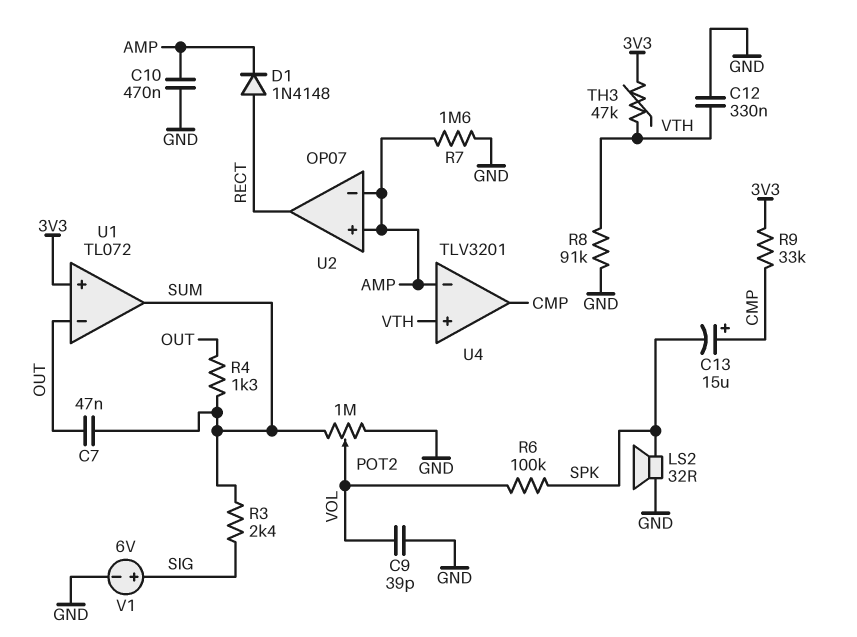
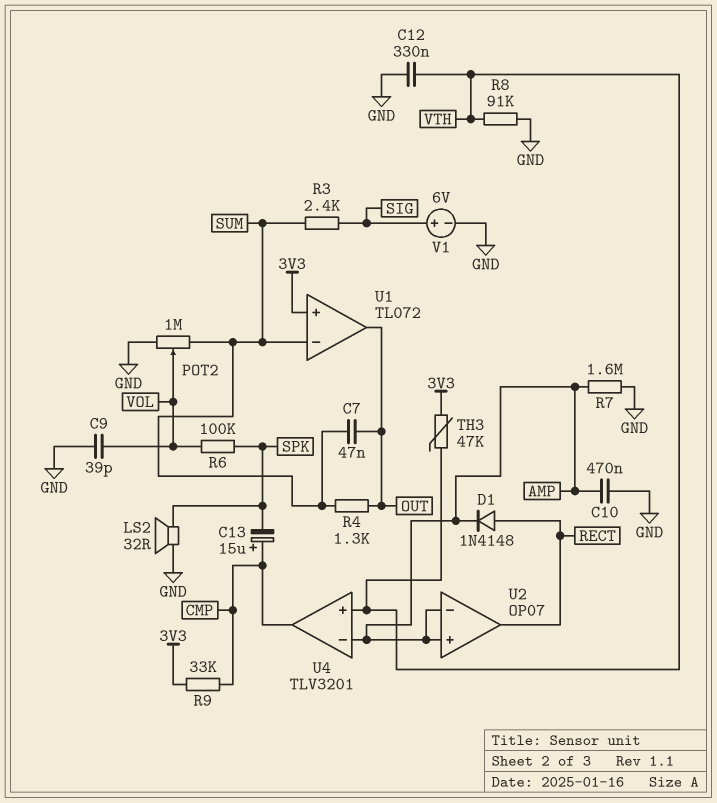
U1 pin in-: OUT -> SUM
U1 pin out: SUM -> OUT

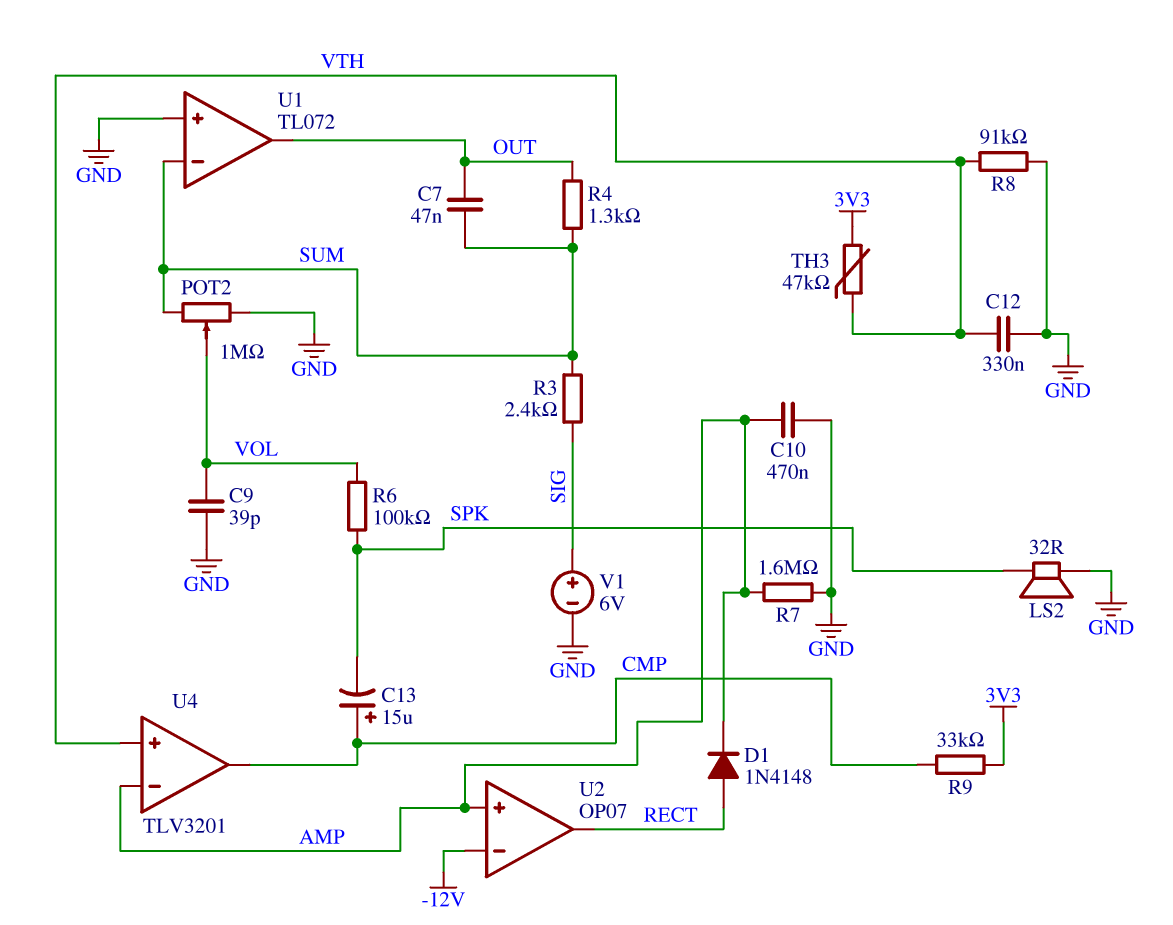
U1 pin in+: 3V3 -> GND
U2 pin in-: AMP -> -12V

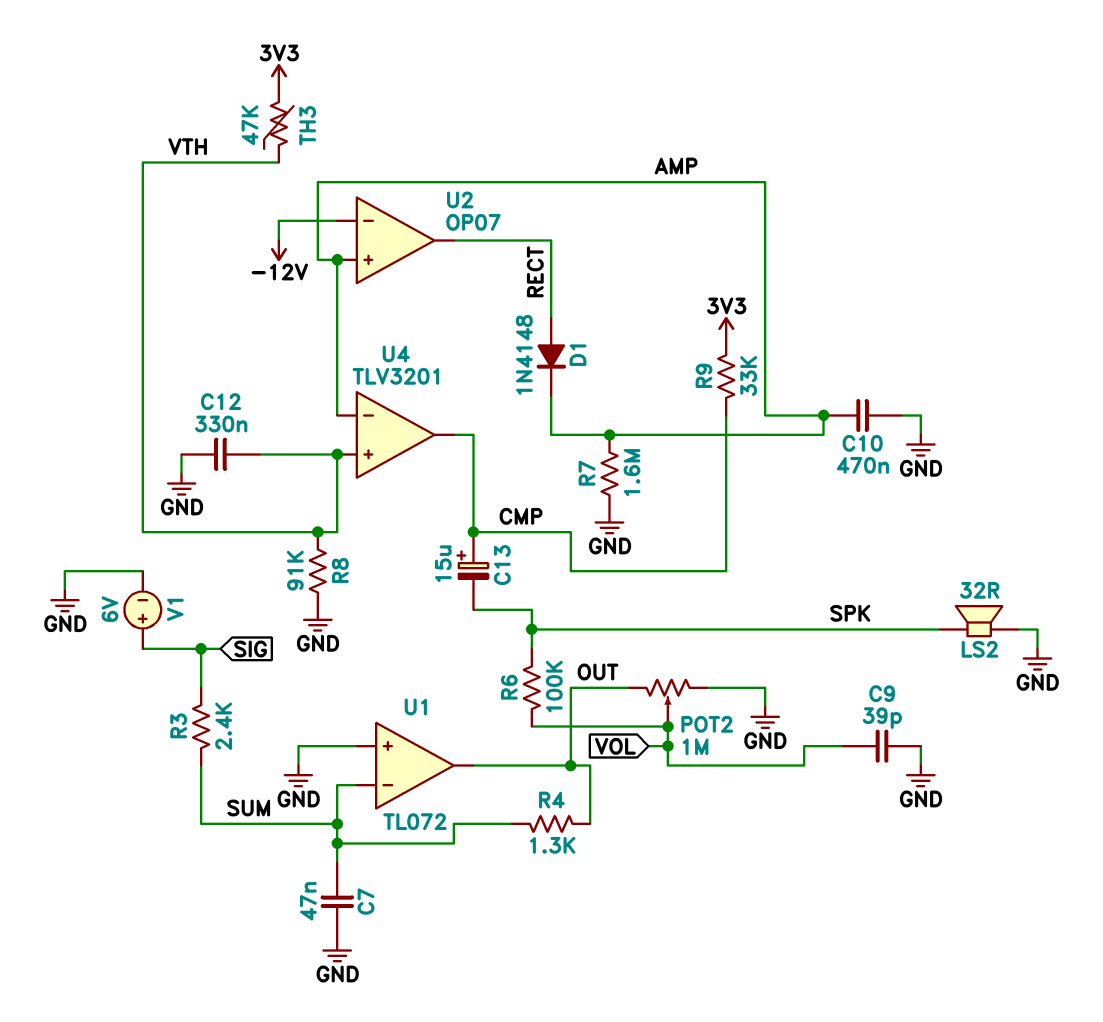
C7: 47nF (OUT, SUM) -> 47nF (GND, SUM)
POT2: 1M (GND, SUM, wiper VOL) -> 1M (GND, OUT, wiper VOL)

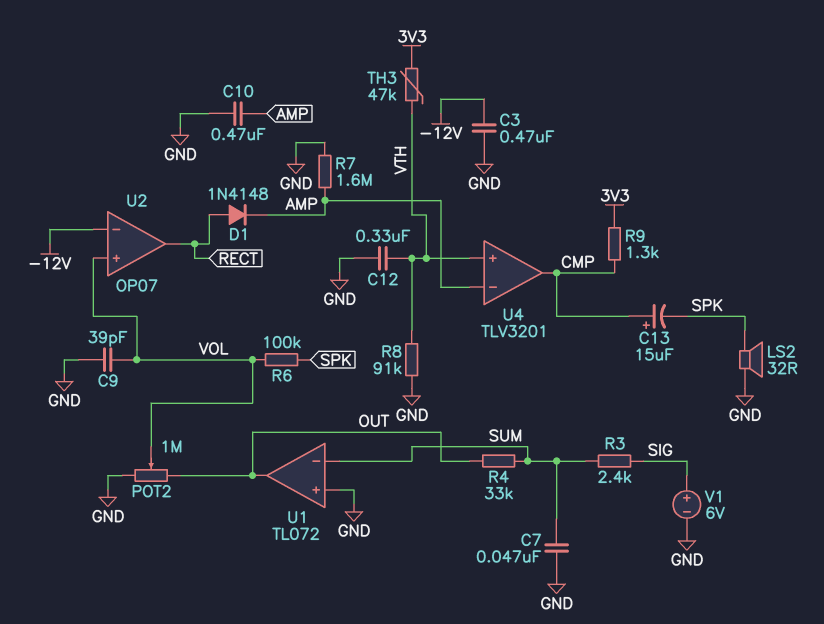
C3: none -> 470nF (-12V, GND)
R4: 1.3k (OUT, SUM) -> 33k (OUT, SUM)
R9: 33k (3V3, CMP) -> 1.3k (3V3, CMP)
U2 pin in+: AMP -> VOL

